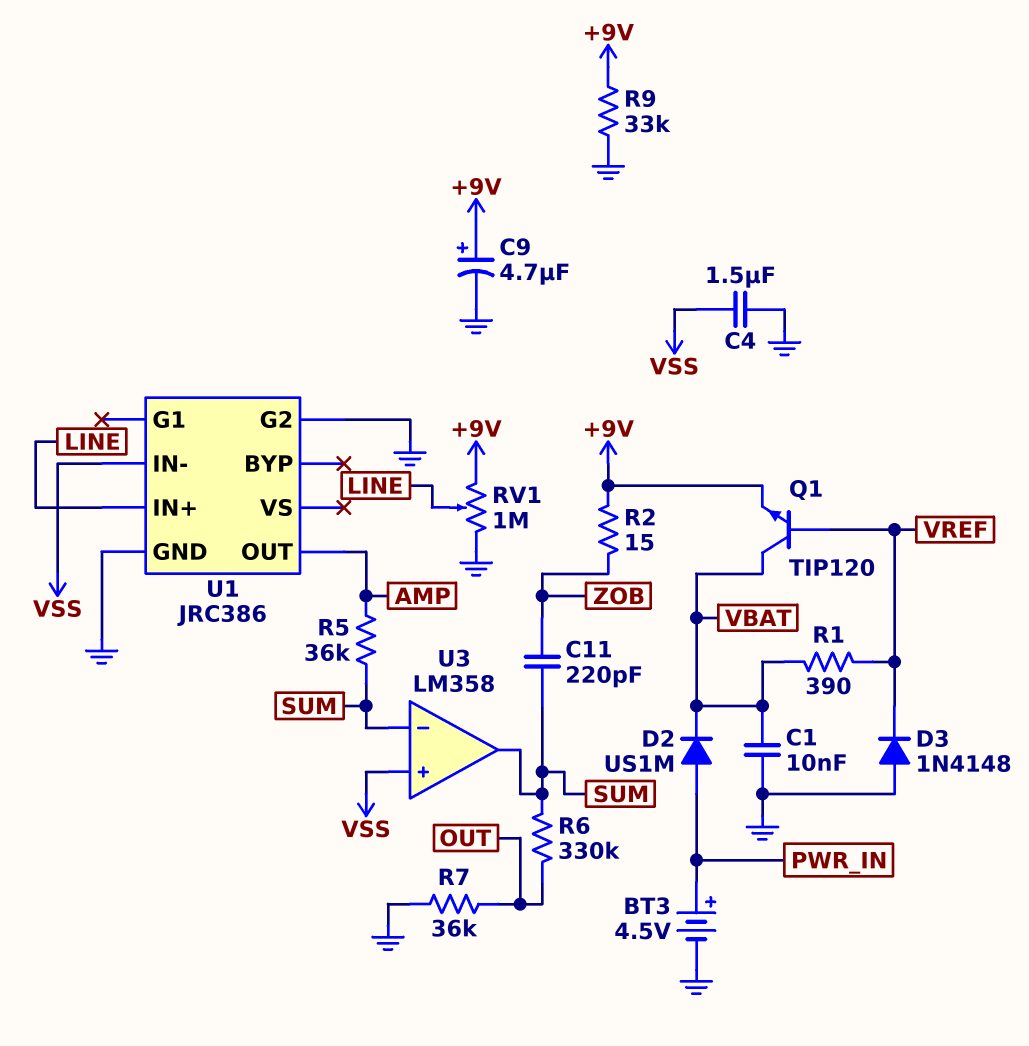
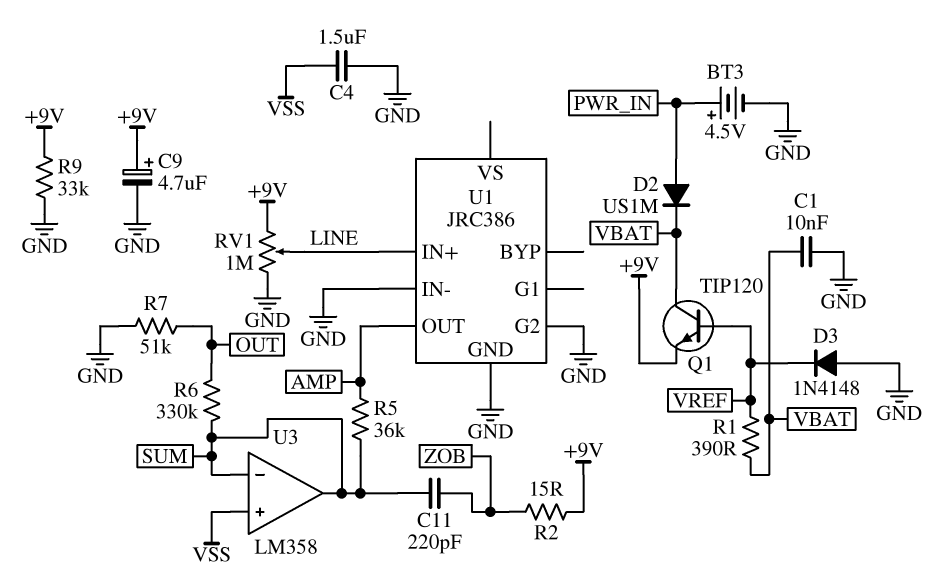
R7: 36k (GND, OUT) -> 51k (GND, OUT)
U1 pin IN-: VSS -> GND

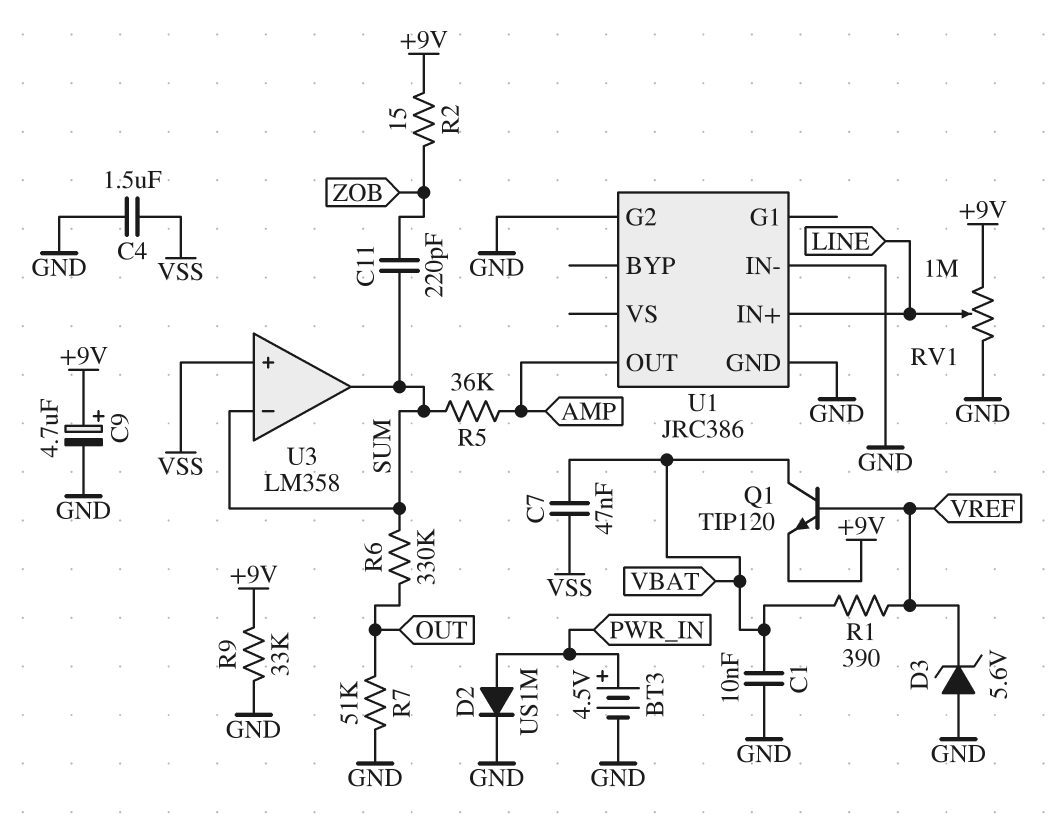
C7: none -> 47nF (VBAT, VSS)
D2: diode US1M (A PWR_IN, K VBAT) -> diode US1M (A PWR_IN, K GND)
D3: diode 1N4148 (A GND, K VREF) -> zener 5.6V (A GND, K VREF)

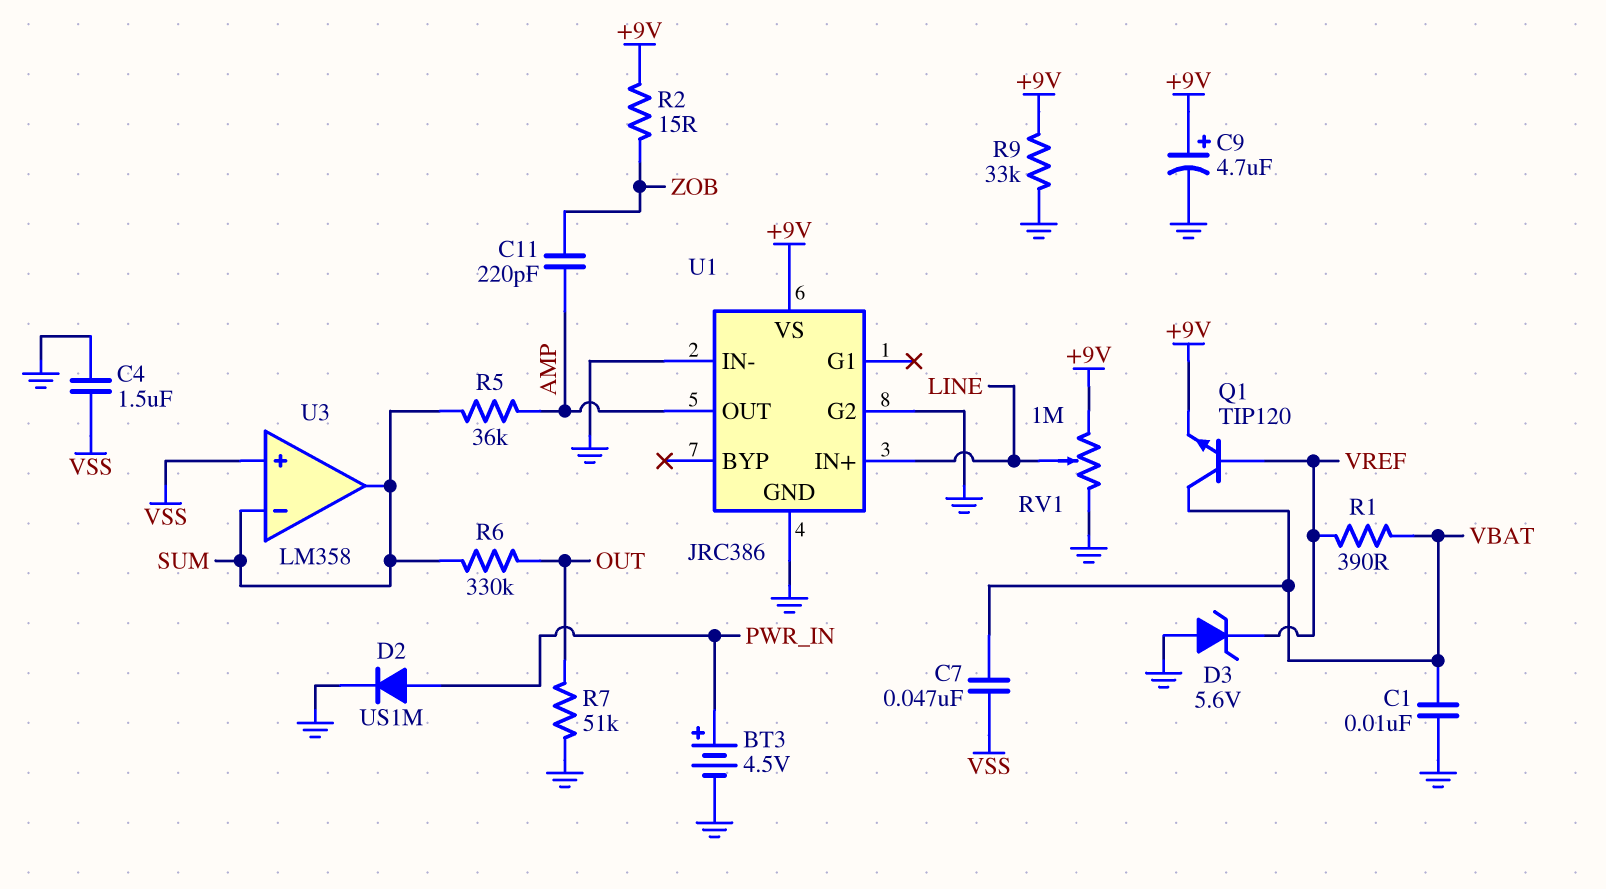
C11: 220pF (SUM, ZOB) -> 220pF (AMP, ZOB)
U1 pin VS: none -> +9V

